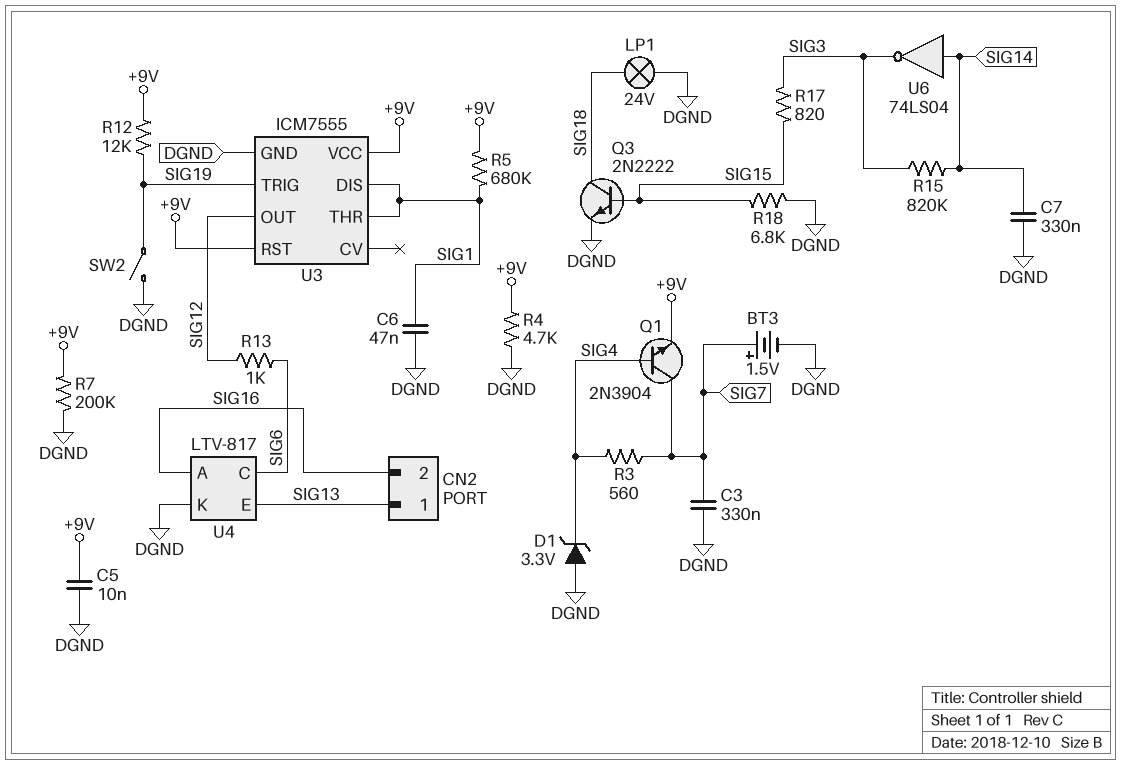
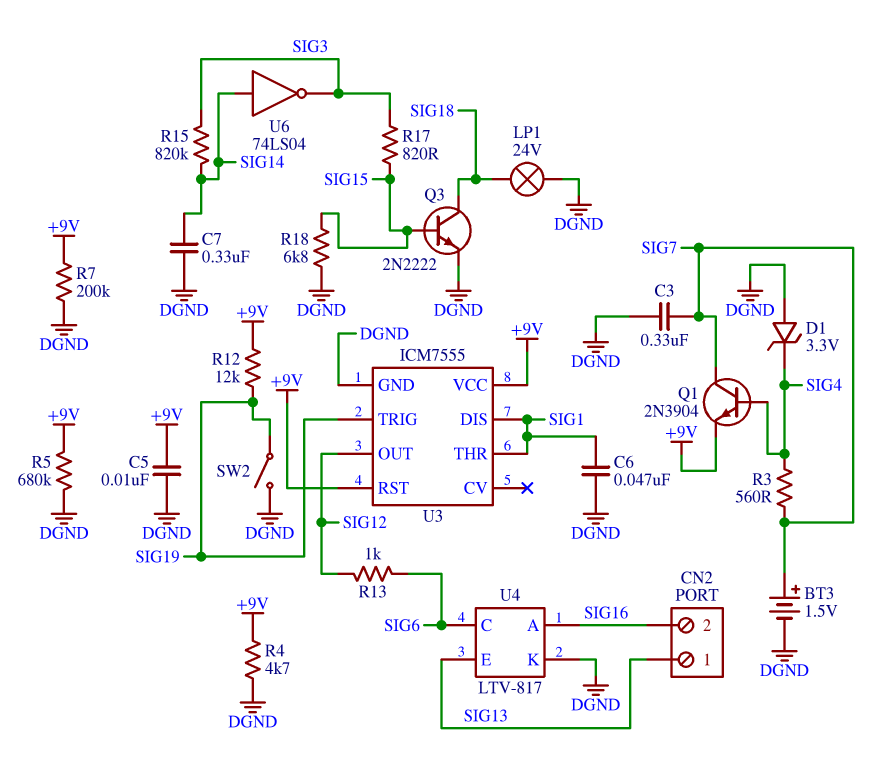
R5: 680k (+9V, SIG1) -> 680k (+9V, DGND)

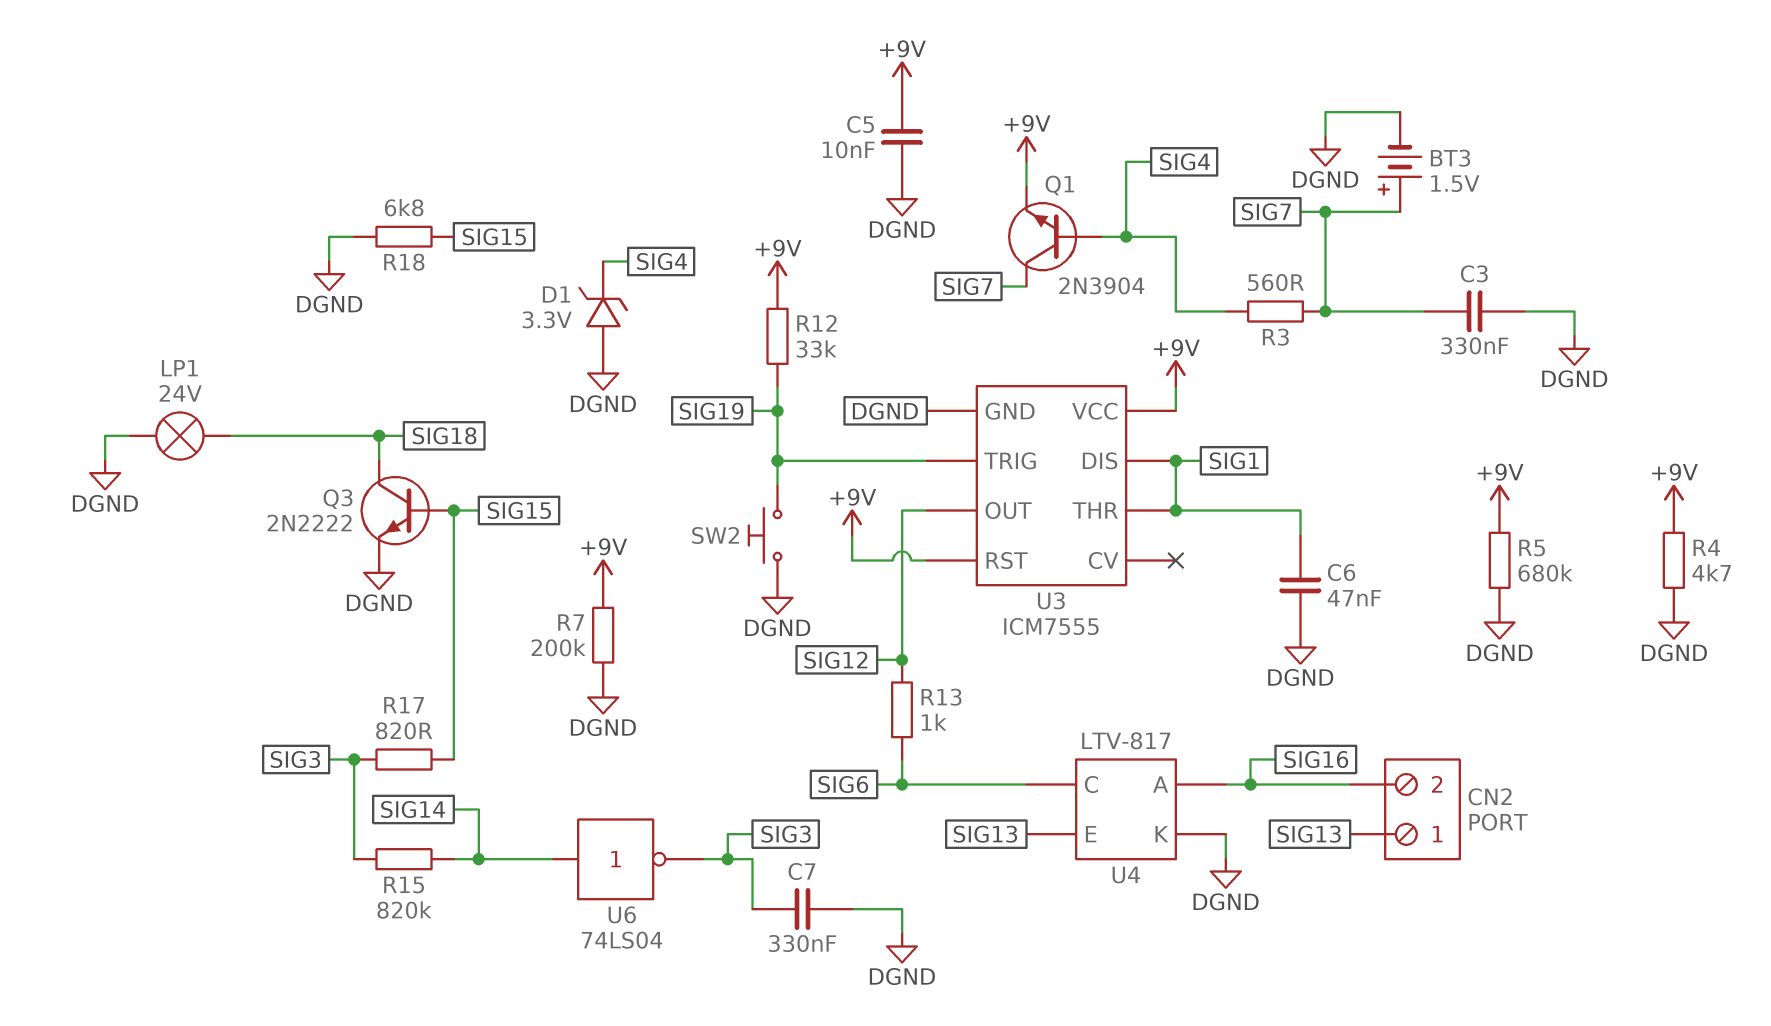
C7: 330nF (DGND, SIG14) -> 330nF (DGND, SIG3)
R12: 12k (+9V, SIG19) -> 33k (+9V, SIG19)
SW2: switch (DGND, SIG19) -> button (DGND, SIG19)

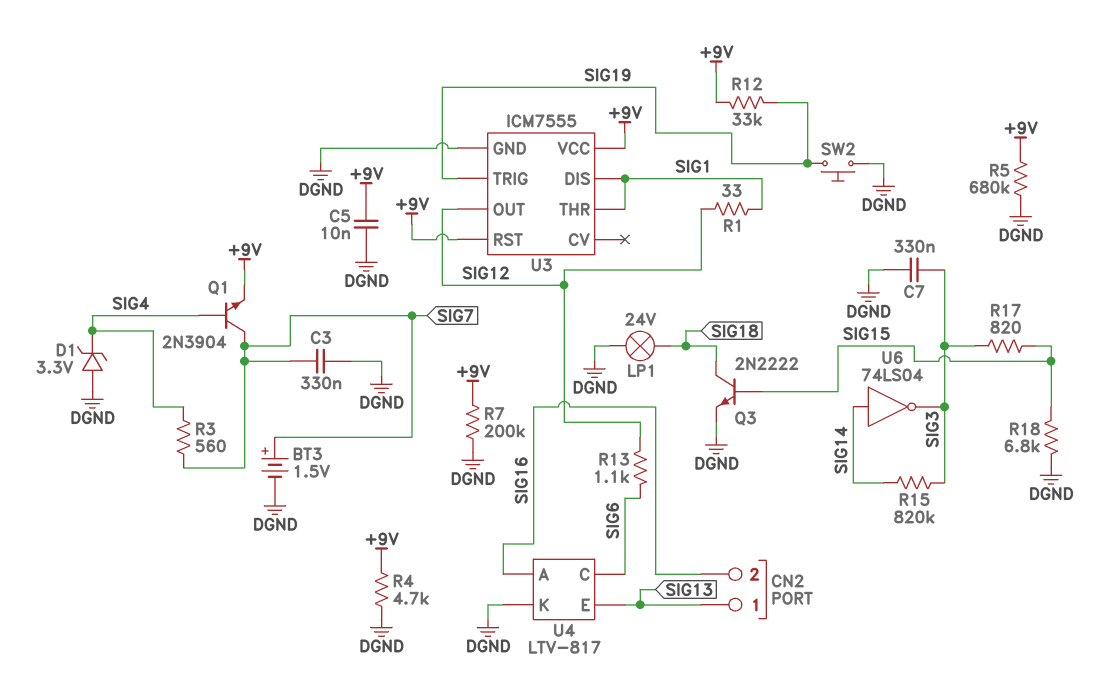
C6: 47nF (DGND, SIG1) -> none
R1: none -> 33 (SIG1, SIG12)
R13: 1k (SIG6, SIG12) -> 1.1k (SIG6, SIG12)

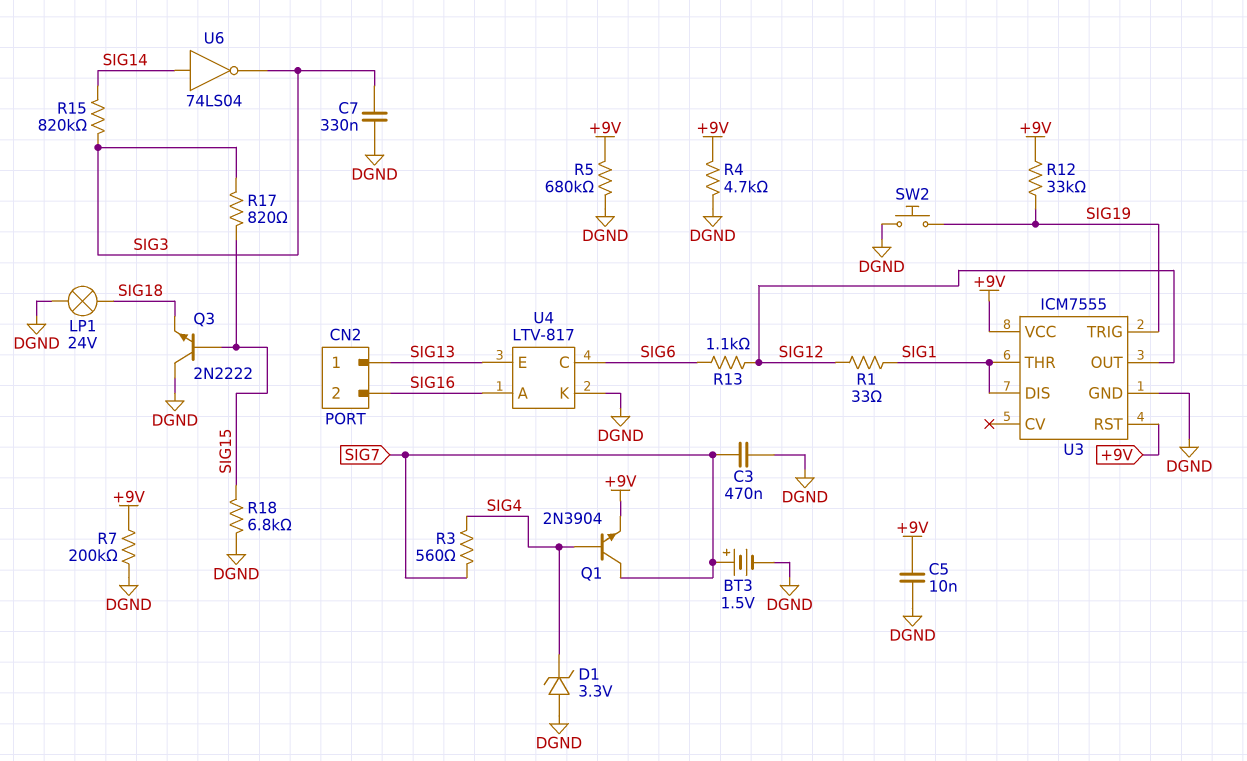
C3: 330nF (DGND, SIG7) -> 470nF (DGND, SIG7)
Q3: NPN 2N2222 (B SIG15, C SIG18, E DGND) -> NPN 2N2222 (B SIG15, C DGND, E SIG18)

